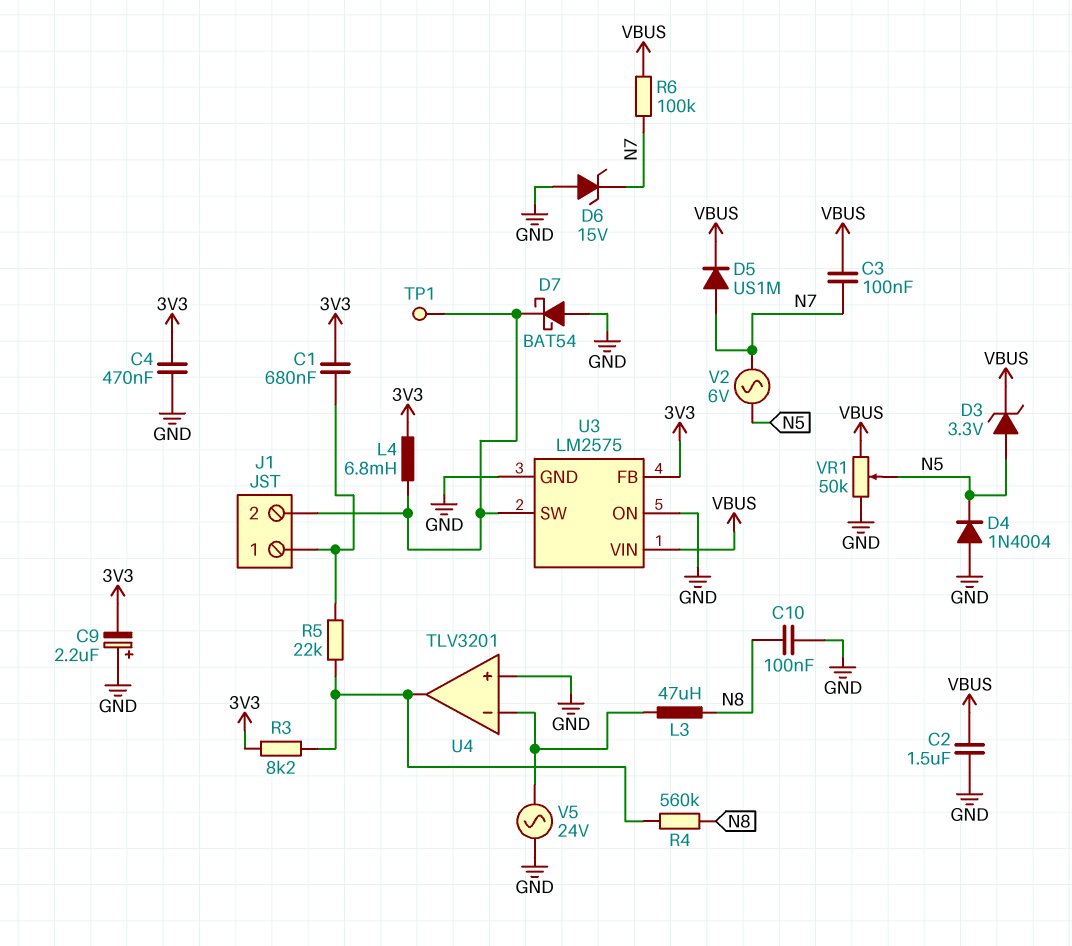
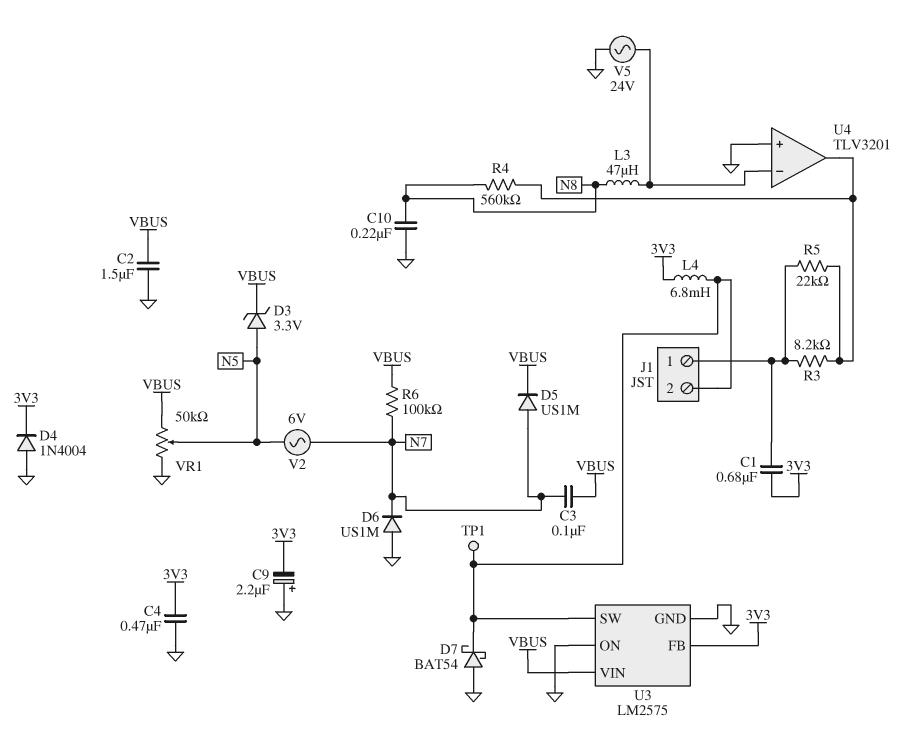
C10: 100nF (GND, N8) -> 220nF (GND, N8)
D4: diode 1N4004 (A GND, K N5) -> diode 1N4004 (A GND, K 3V3)
D6: zener 15V (A GND, K N7) -> diode US1M (A GND, K N7)
R3: 8.2k (3V3, U4/out) -> 8.2k (J1/1, U4/out)

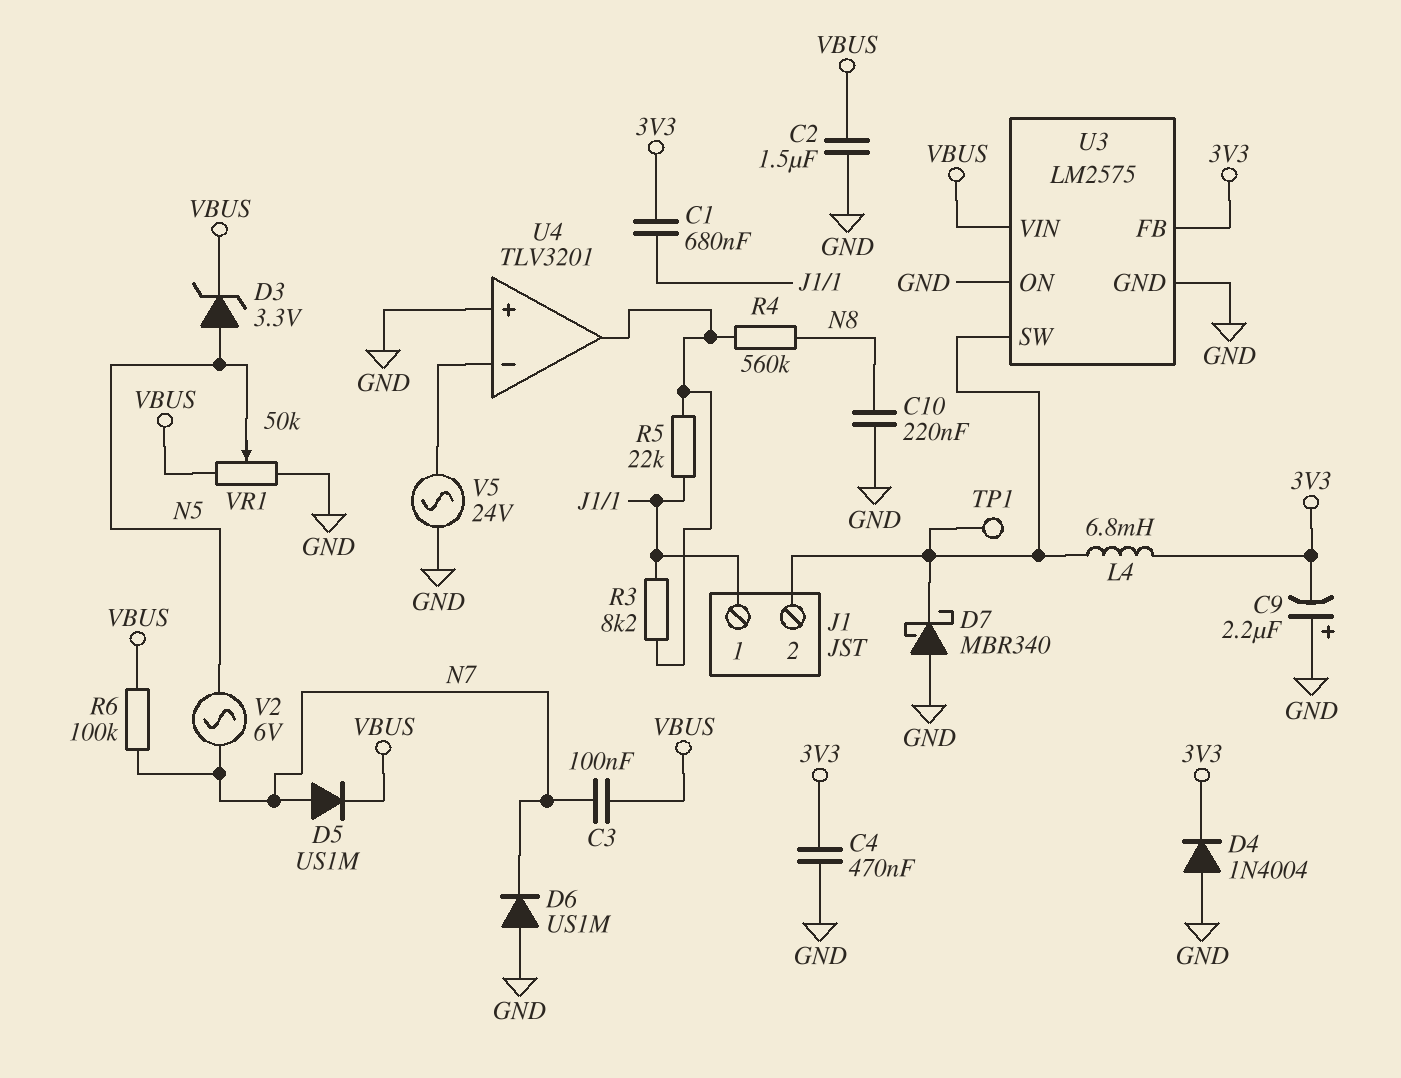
D7: schottky BAT54 (A GND, K J1/2) -> schottky MBR340 (A GND, K J1/2)
L3: 47uH (N8, U4/in-) -> none

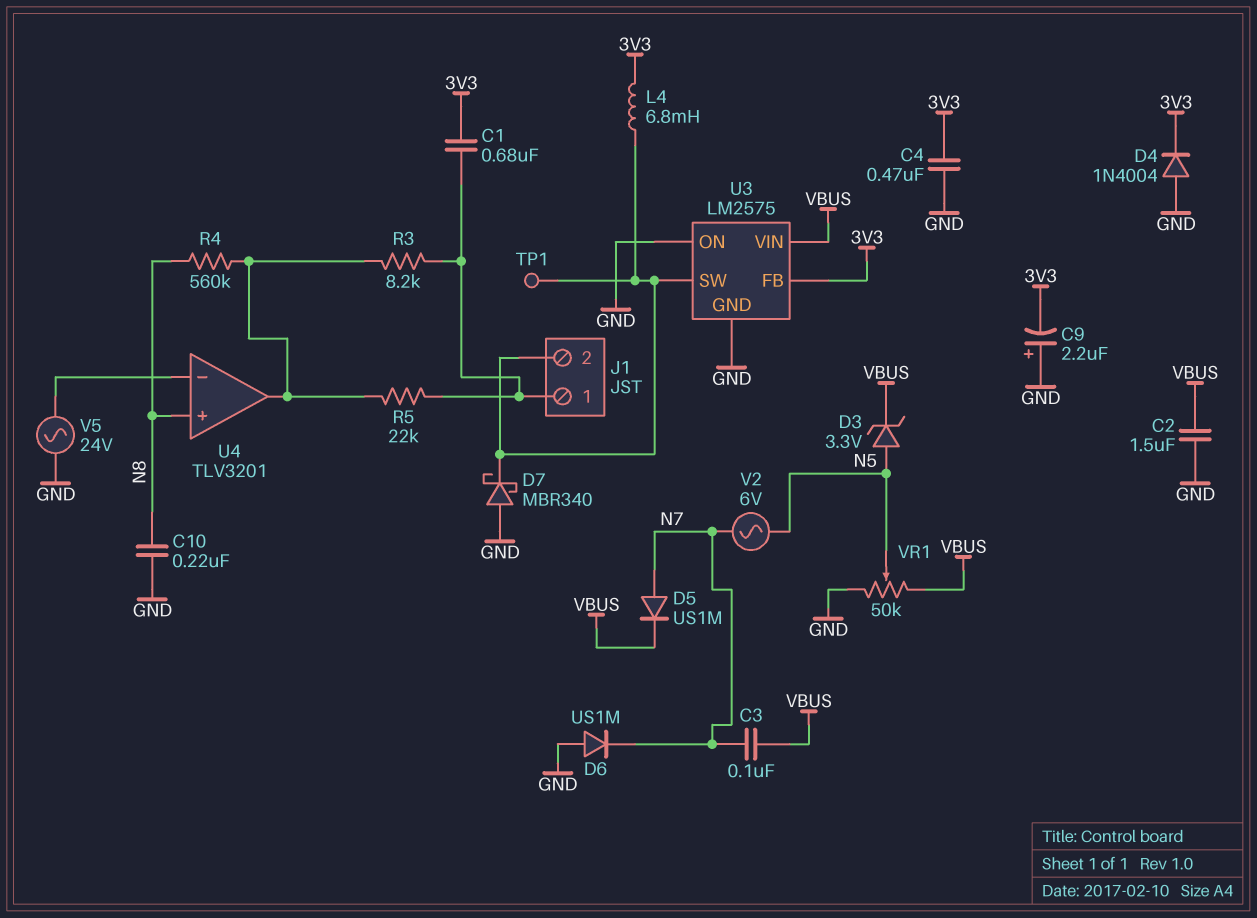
R6: 100k (N7, VBUS) -> none
U4 pin in+: GND -> N8

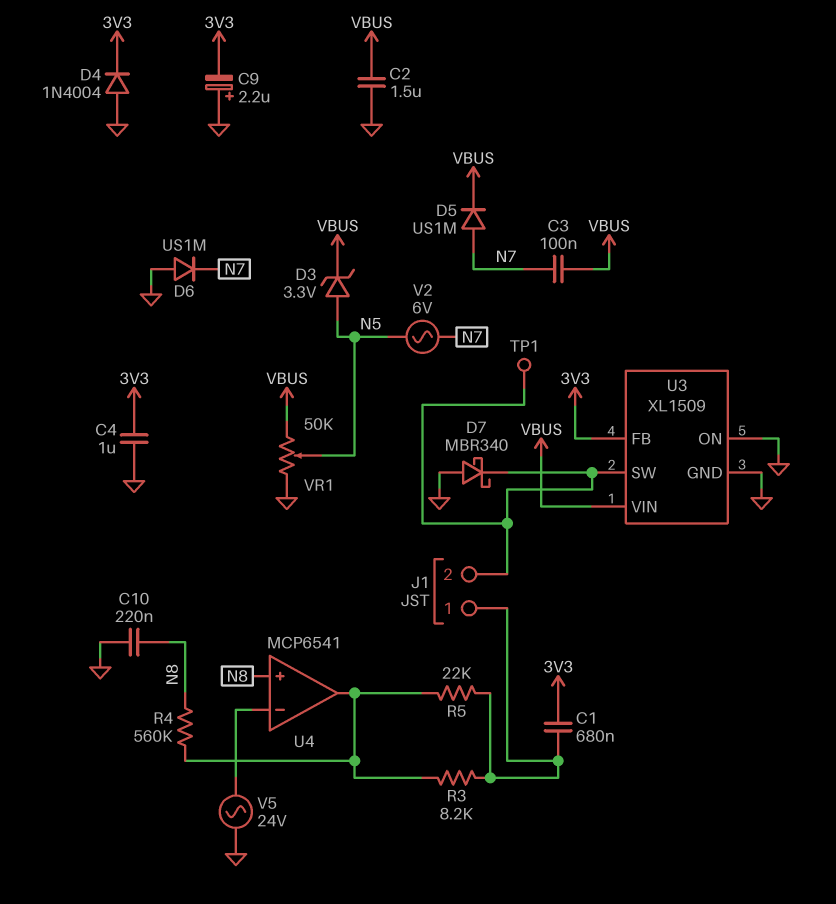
C4: 470nF (3V3, GND) -> 1uF (3V3, GND)
L4: 6.8mH (3V3, J1/2) -> none
U3: LM2575 -> XL1509
U4: TLV3201 -> MCP6541

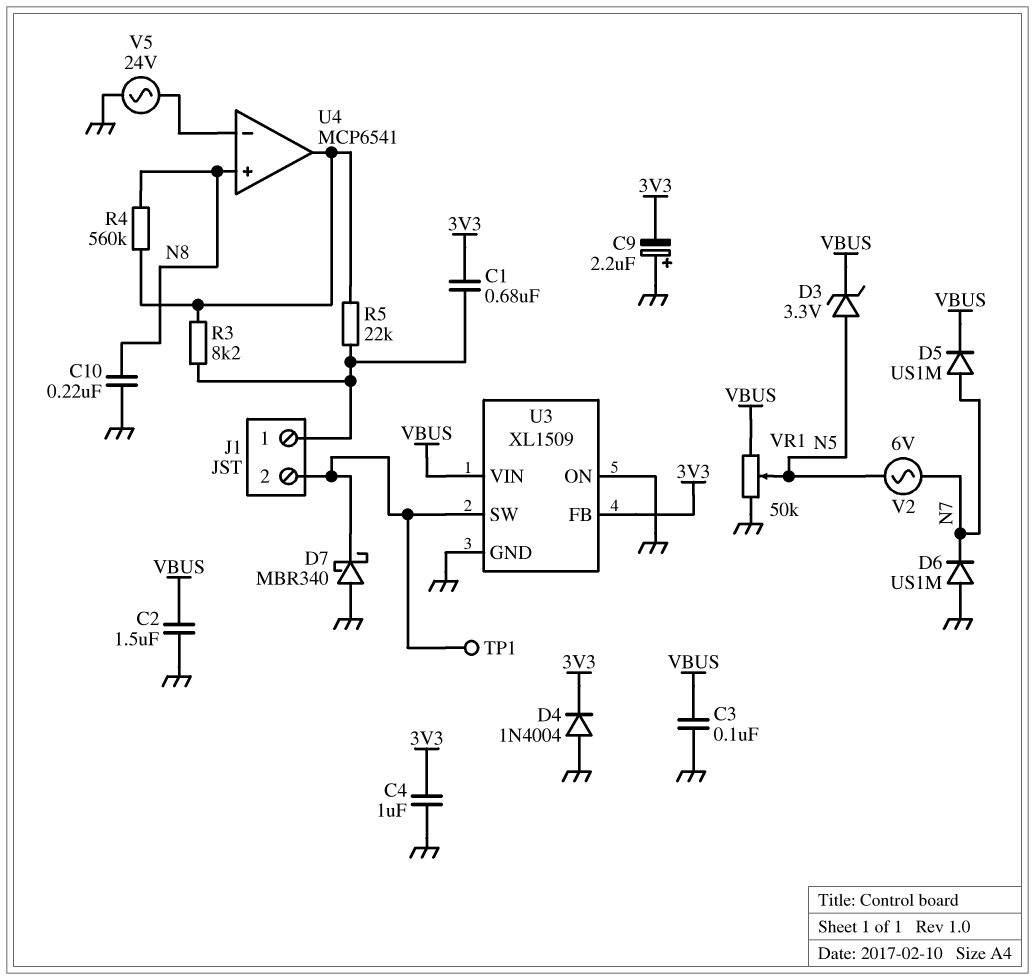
C3: 100nF (N7, VBUS) -> 100nF (GND, VBUS)

